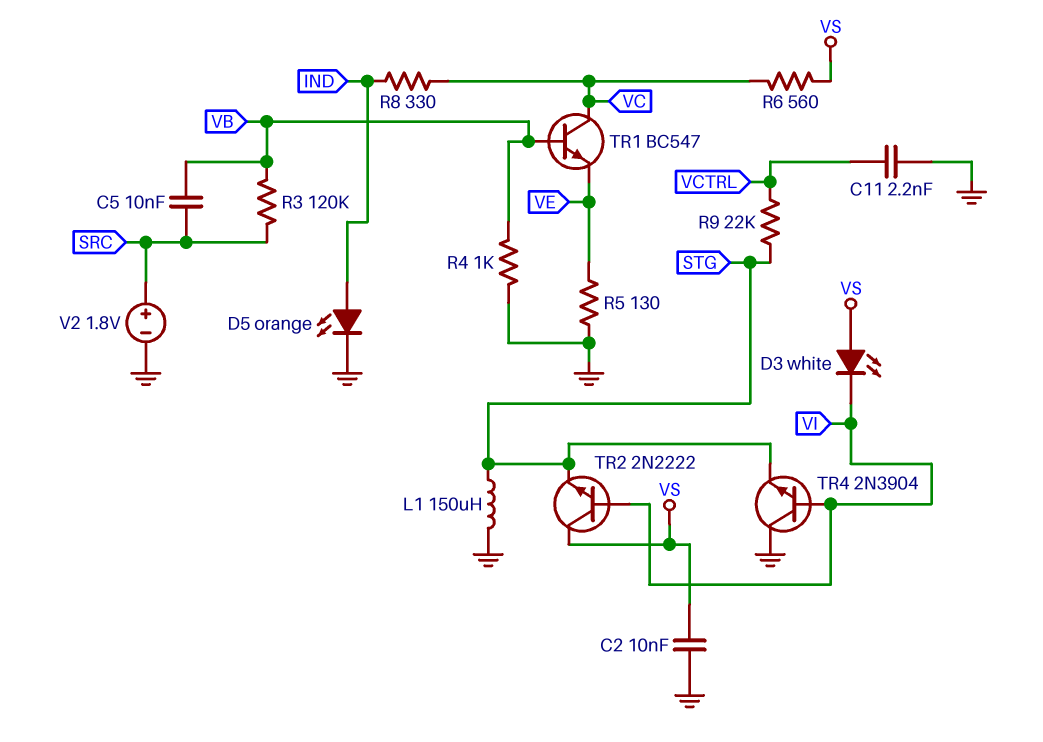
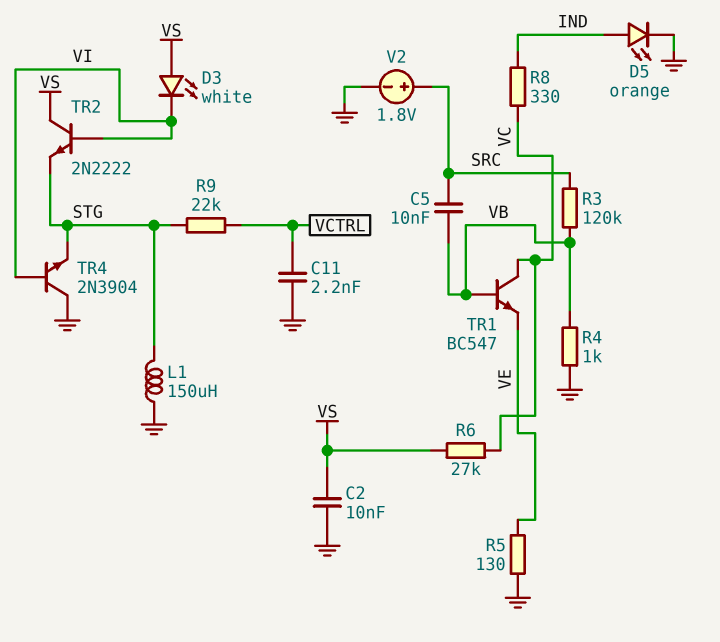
R6: 560 (VC, VS) -> 27k (VC, VS)

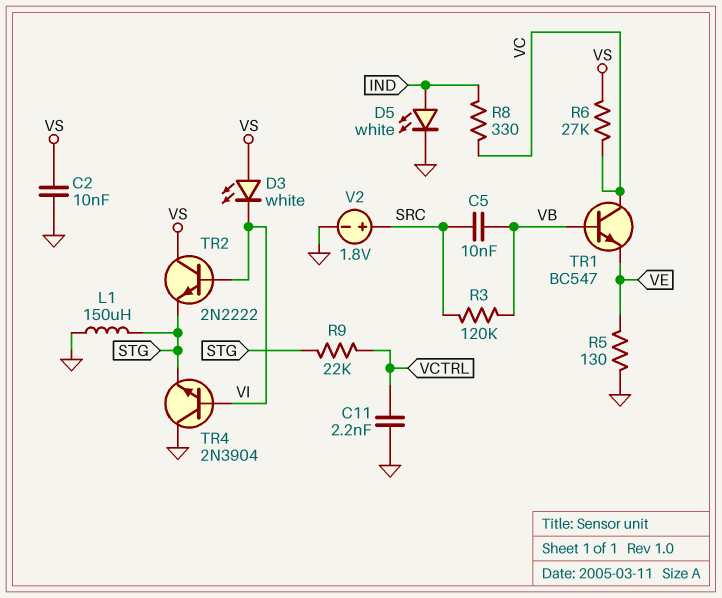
D5: LED orange (A IND, K GND) -> LED white (A IND, K GND)
R4: 1k (GND, VB) -> none

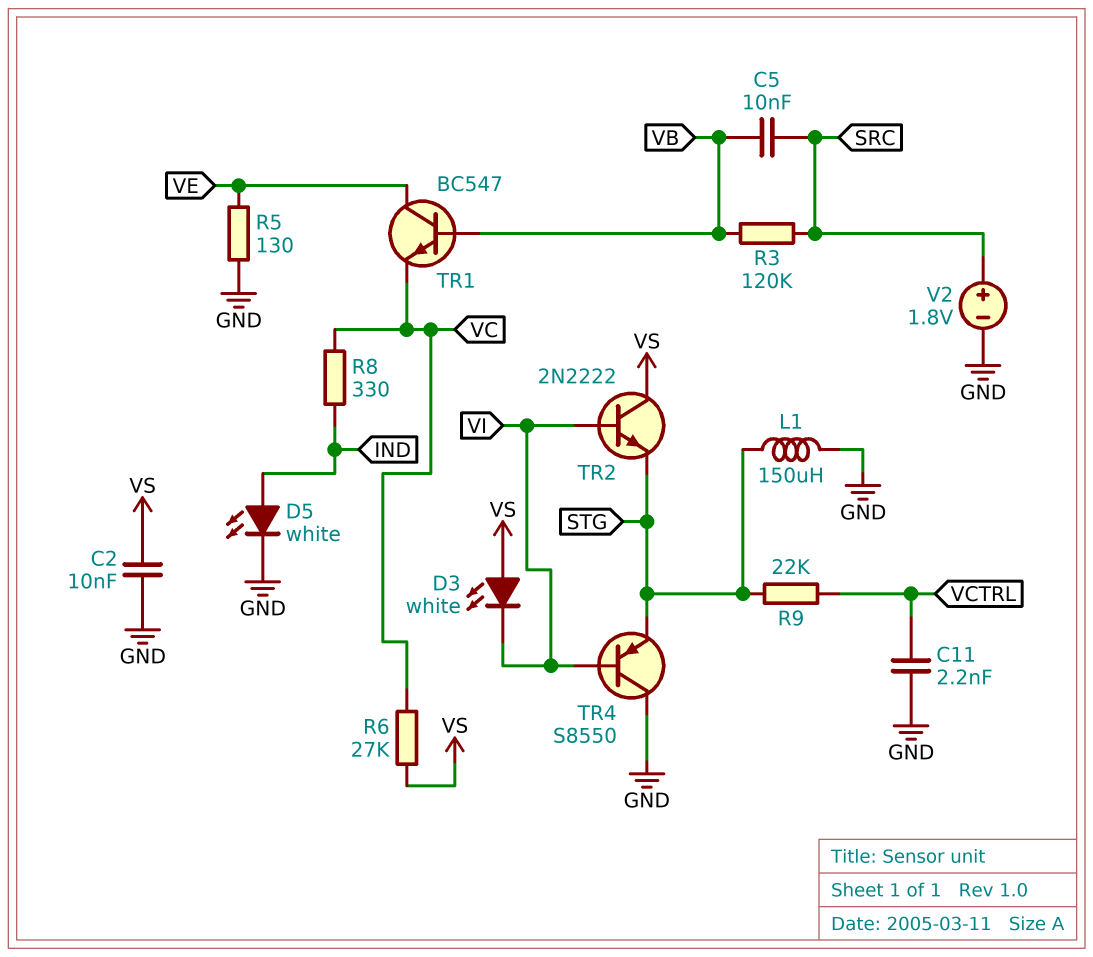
TR1: NPN BC547 (B VB, C VC, E VE) -> NPN BC547 (B VB, C VE, E VC)
TR4: NPN 2N3904 (B VI, C GND, E STG) -> PNP S8550 (B VI, C GND, E STG)

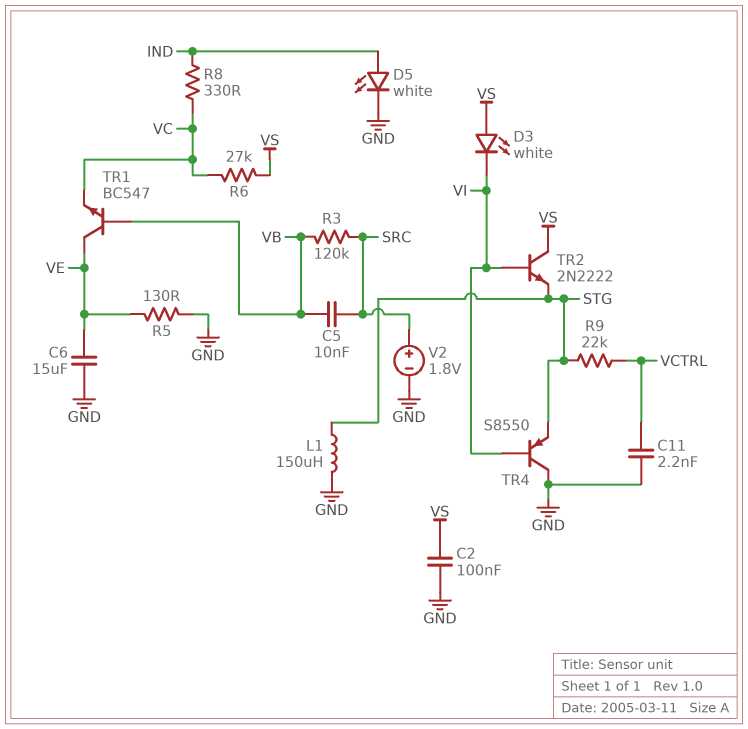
C2: 10nF (GND, VS) -> 100nF (GND, VS)
C6: none -> 15uF (GND, VE)

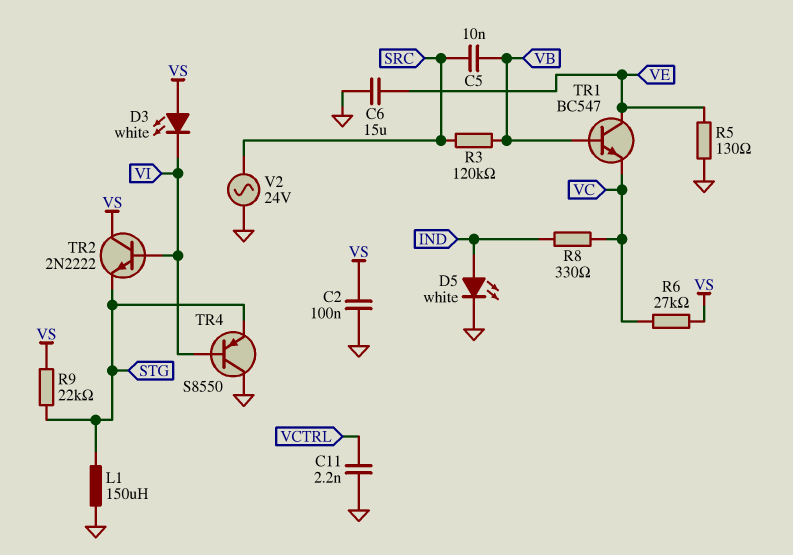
R9: 22k (STG, VCTRL) -> 22k (STG, VS)
V2: 1.8V (plus SRC, minus GND) -> AC 24V (GND, SRC)

